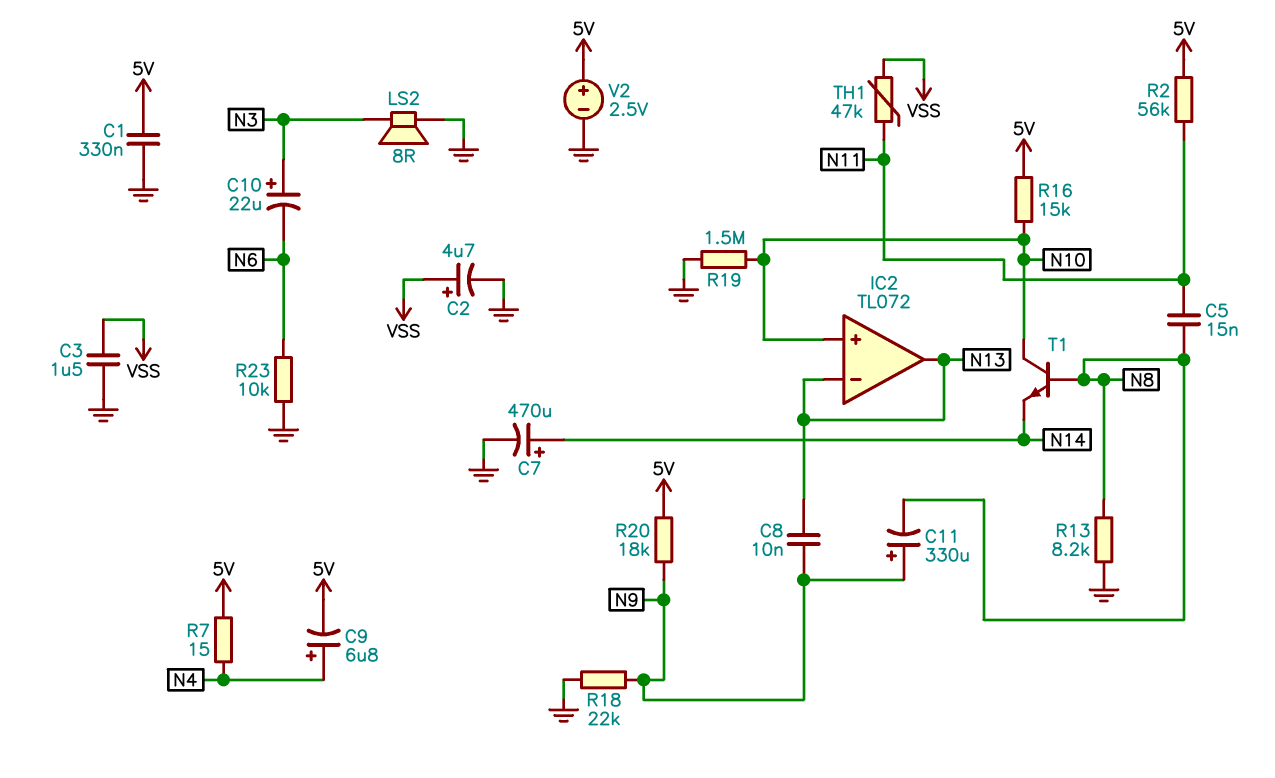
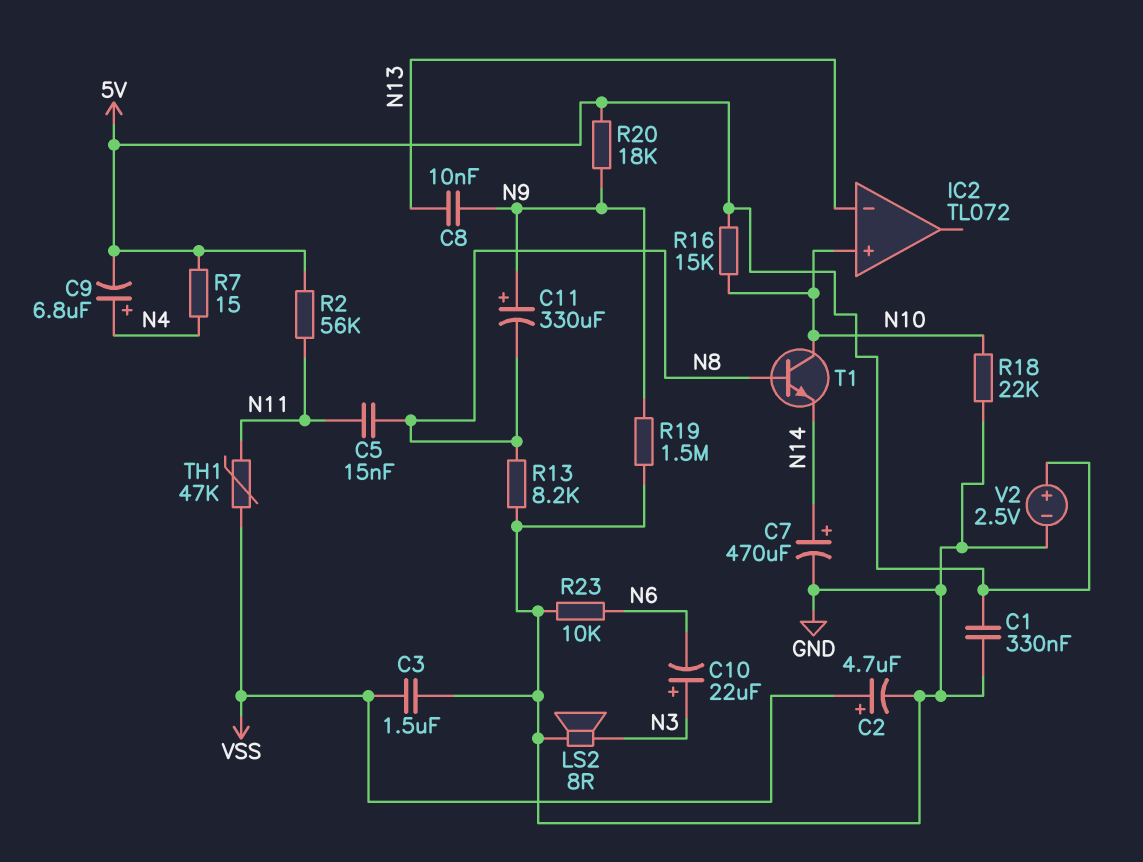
IC2 pin out: N13 -> none
R18: 22k (GND, N9) -> 22k (GND, N10)
R19: 1.5M (GND, N10) -> 1.5M (GND, N9)

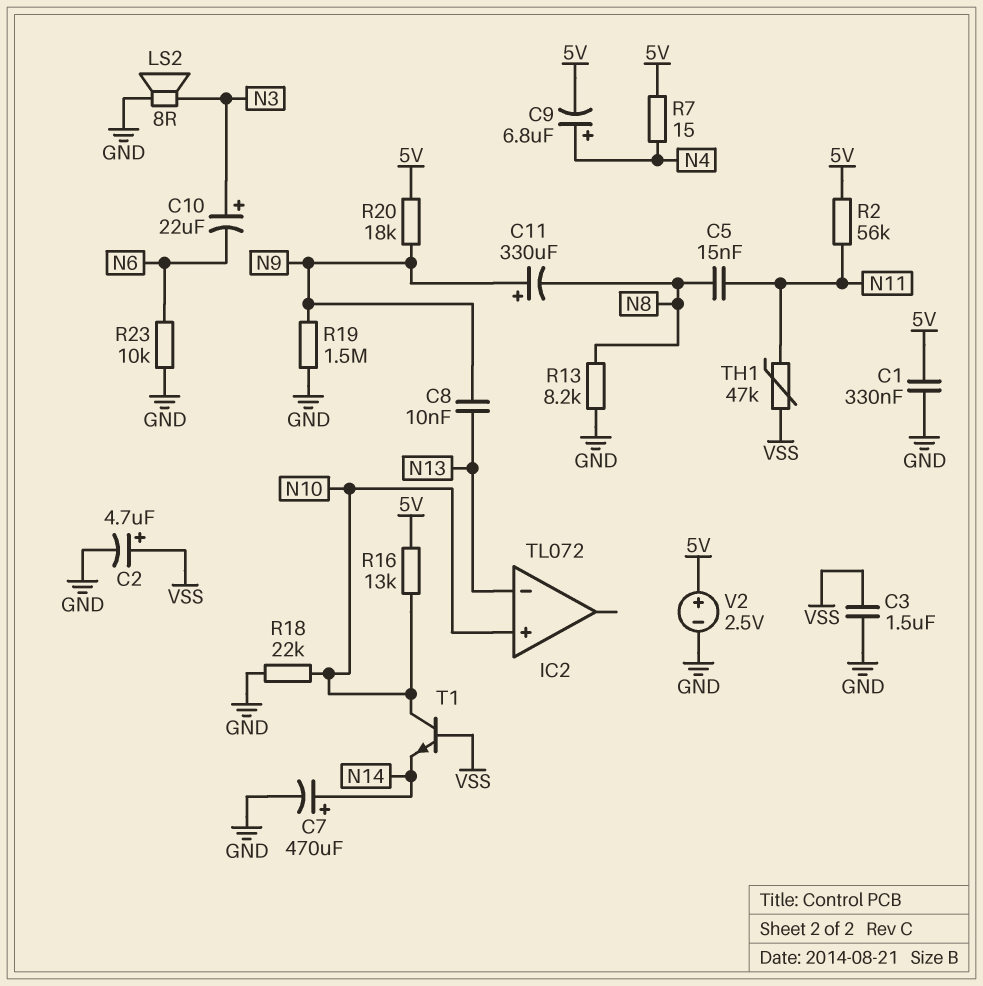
R16: 15k (5V, N10) -> 13k (5V, N10)
T1: NPN (B N8, C N10, E N14) -> NPN (B VSS, C N10, E N14)

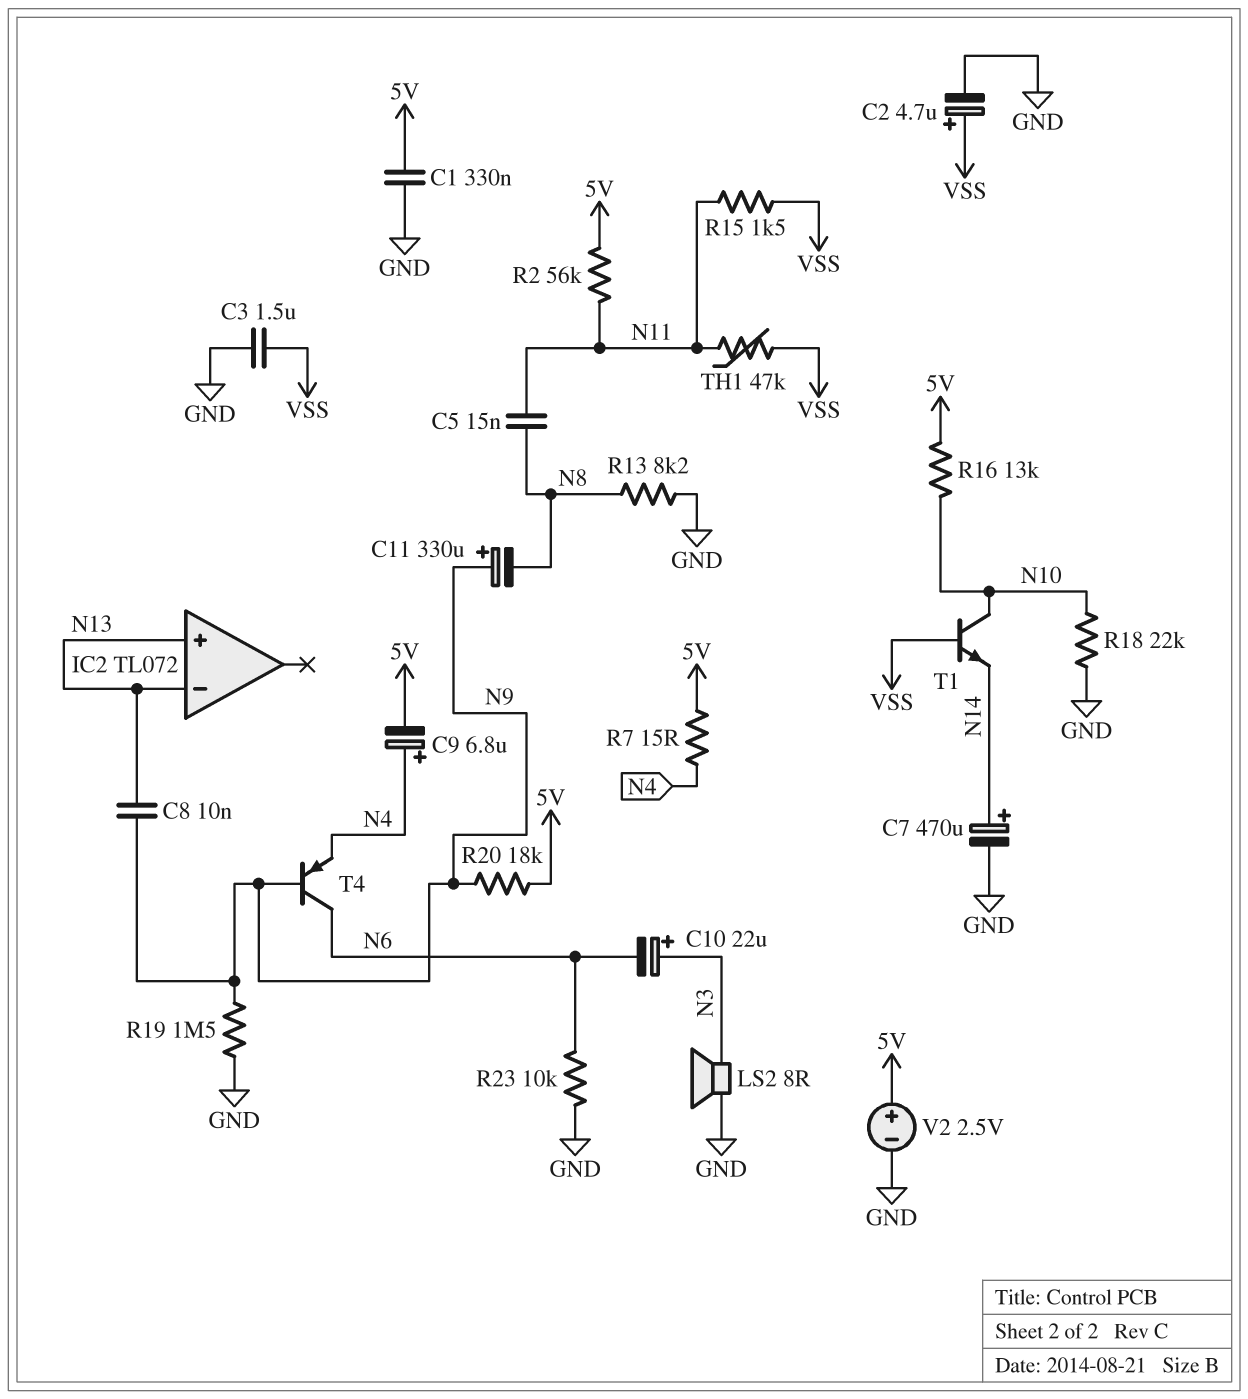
IC2 pin in+: N10 -> N13
R15: none -> 1.5k (N11, VSS)
T4: none -> PNP (B N9, C N6, E N4)

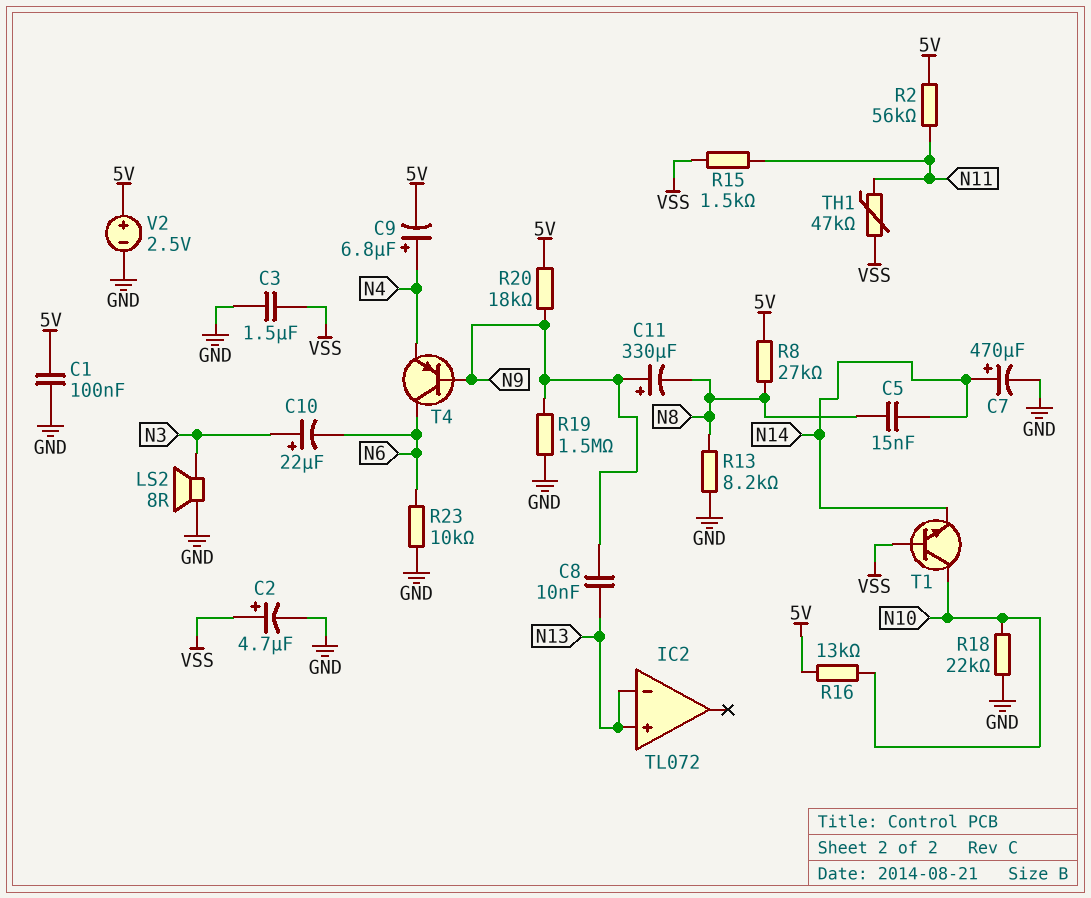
C1: 330nF (5V, GND) -> 100nF (5V, GND)
C5: 15nF (N8, N11) -> 15nF (N8, N14)
R7: 15 (5V, N4) -> none
R8: none -> 27k (5V, N8)

